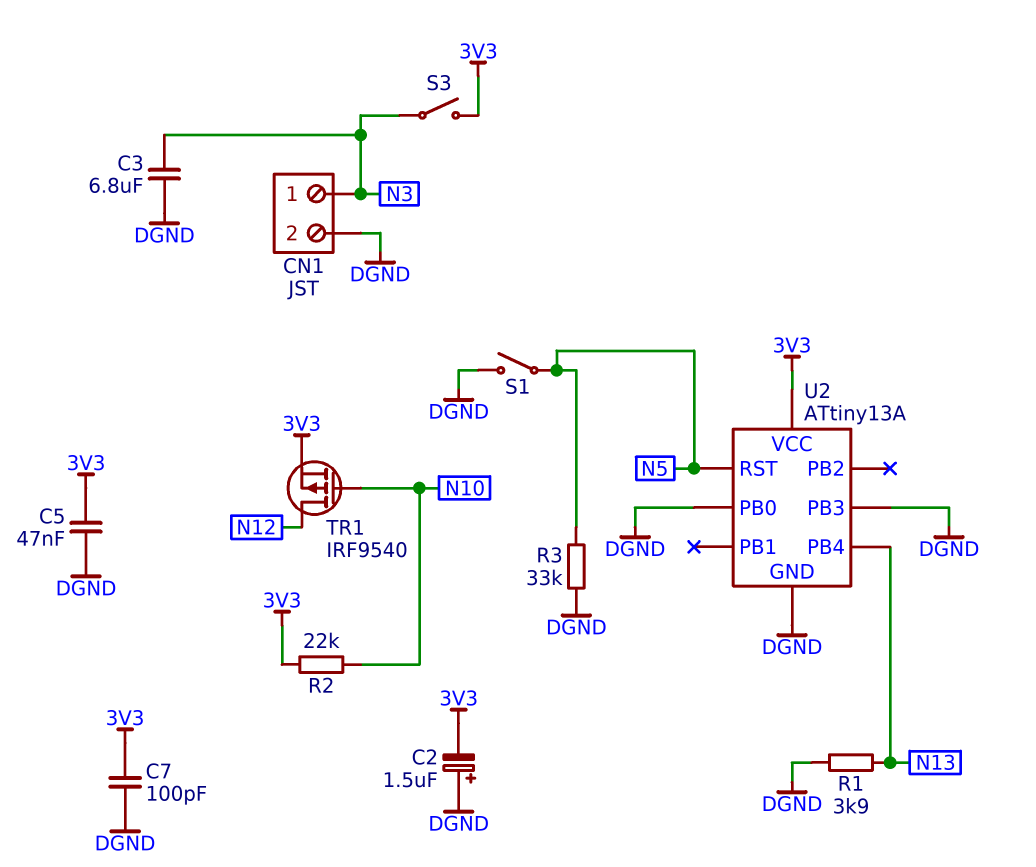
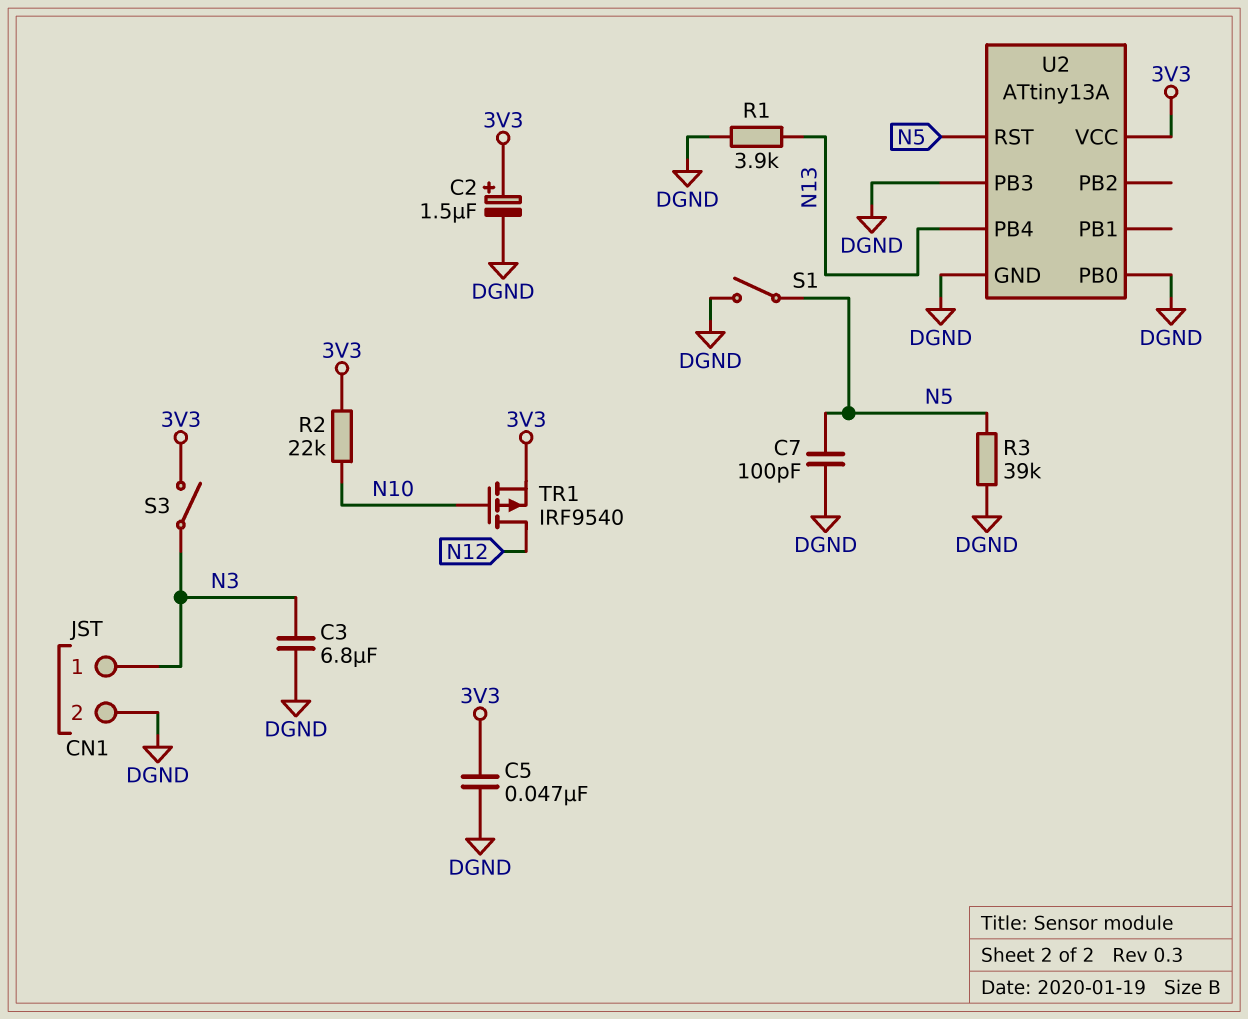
C2: 1.5uF (plus DGND, minus 3V3) -> 1.5uF (plus 3V3, minus DGND)
C7: 100pF (3V3, DGND) -> 100pF (DGND, N5)
R3: 33k (DGND, N5) -> 39k (DGND, N5)

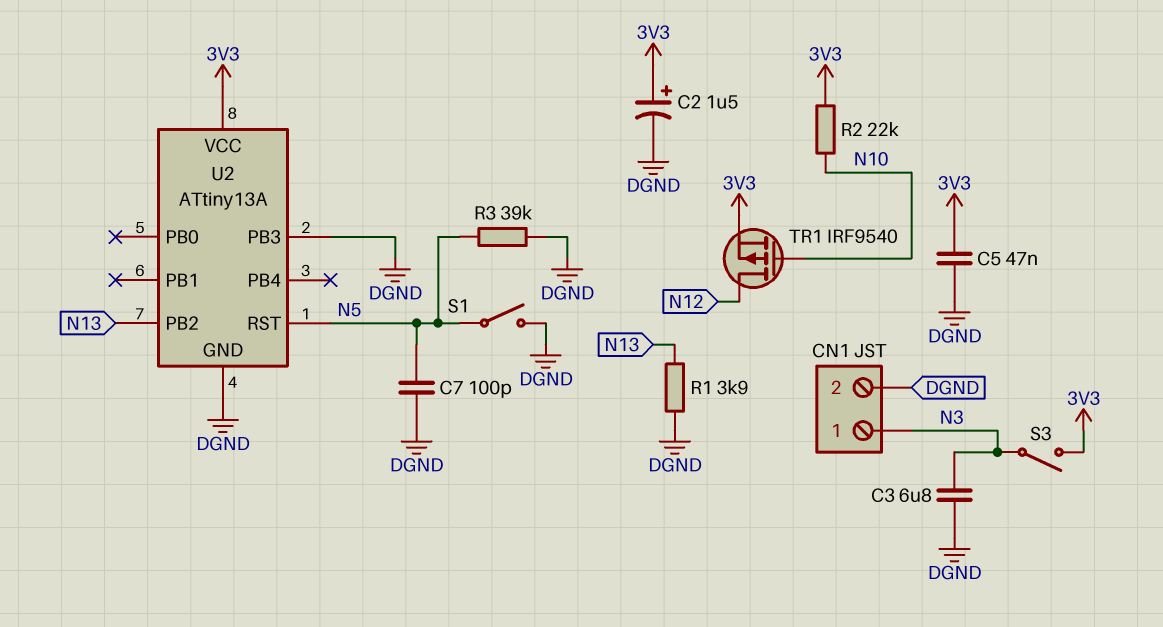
U2 pin PB0: DGND -> none
U2 pin PB2: none -> N13
U2 pin PB4: N13 -> none

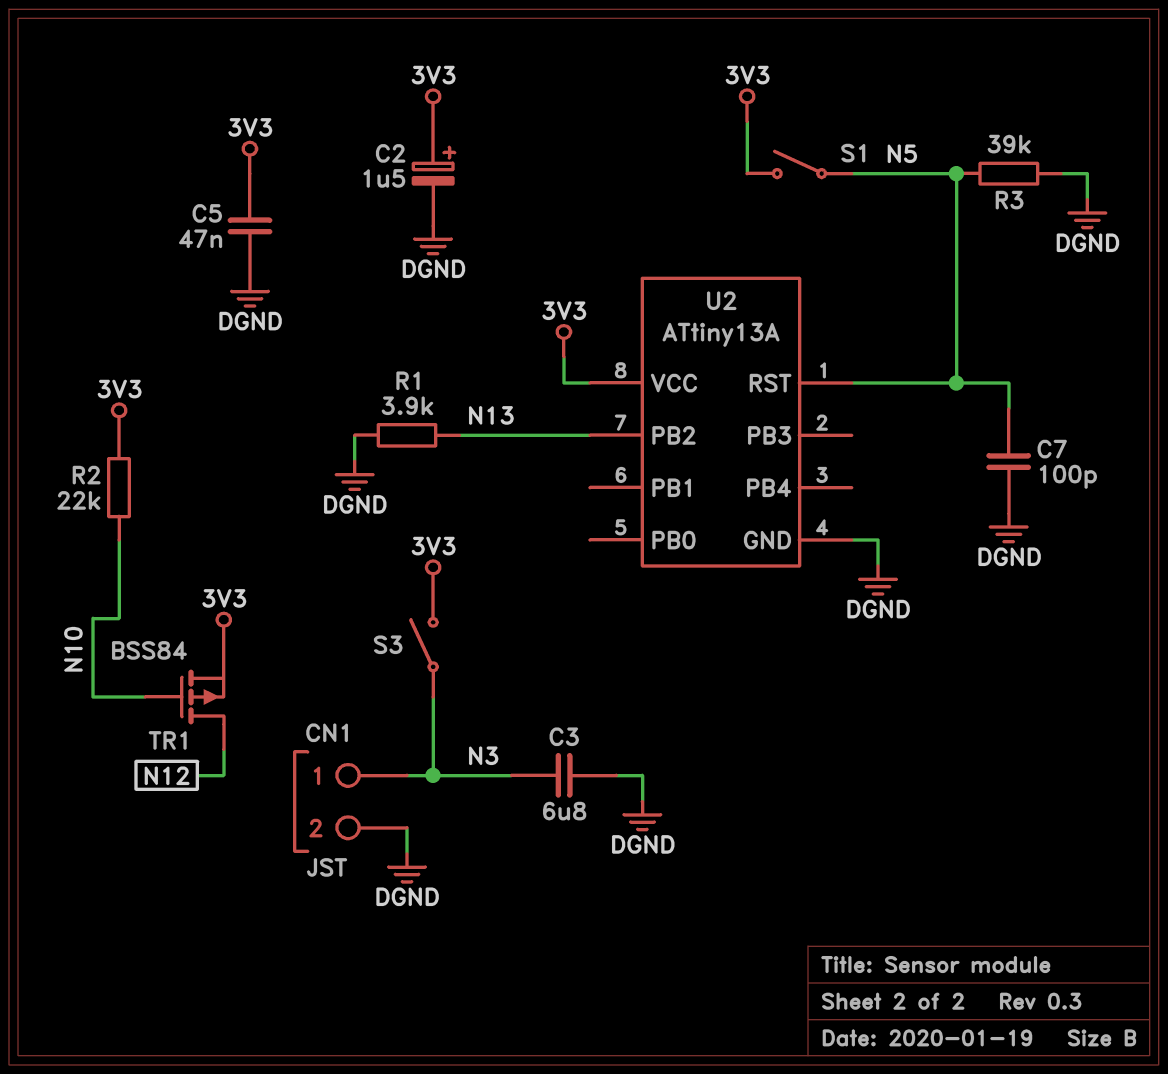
S1: switch (DGND, N5) -> switch (3V3, N5)
TR1: PMOS IRF9540 (G N10, D N12, S 3V3) -> PMOS BSS84 (G N10, D N12, S 3V3)
U2 pin PB3: DGND -> none

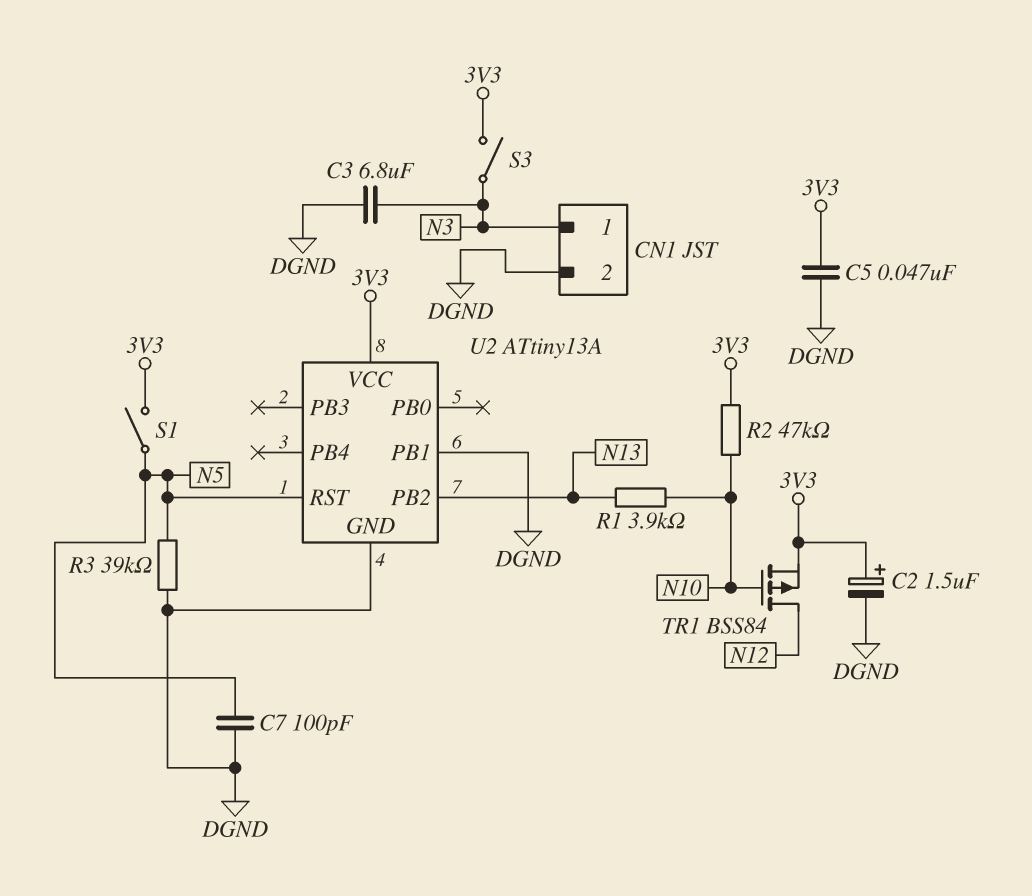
R1: 3.9k (DGND, N13) -> 3.9k (N10, N13)
R2: 22k (3V3, N10) -> 47k (3V3, N10)
U2 pin PB1: none -> DGND

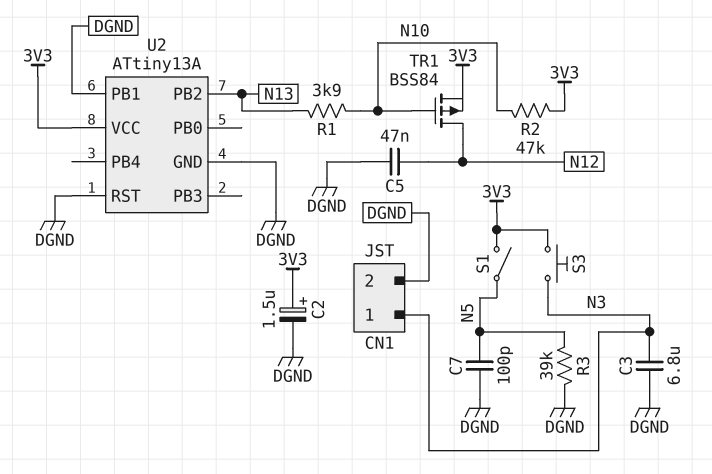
C5: 47nF (3V3, DGND) -> 47nF (DGND, N12)
S3: switch (3V3, N3) -> button (3V3, N3)
U2 pin RST: N5 -> DGND

